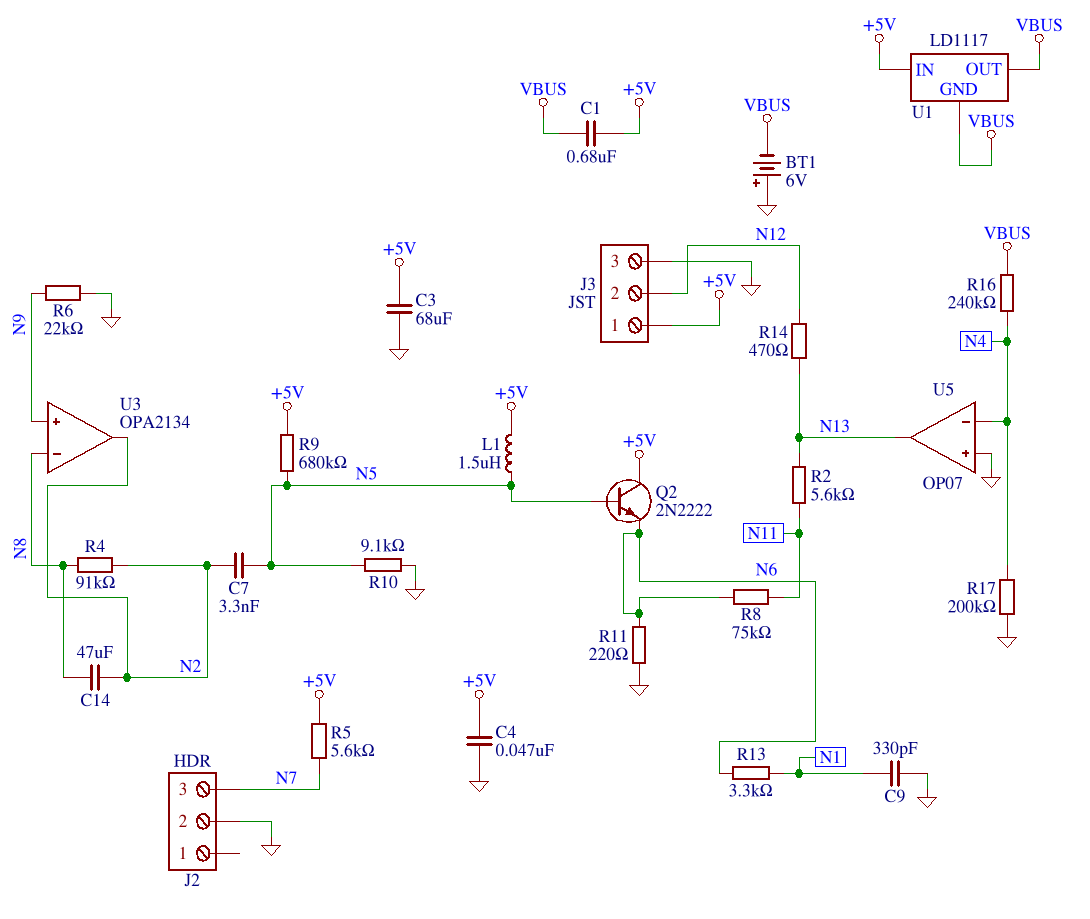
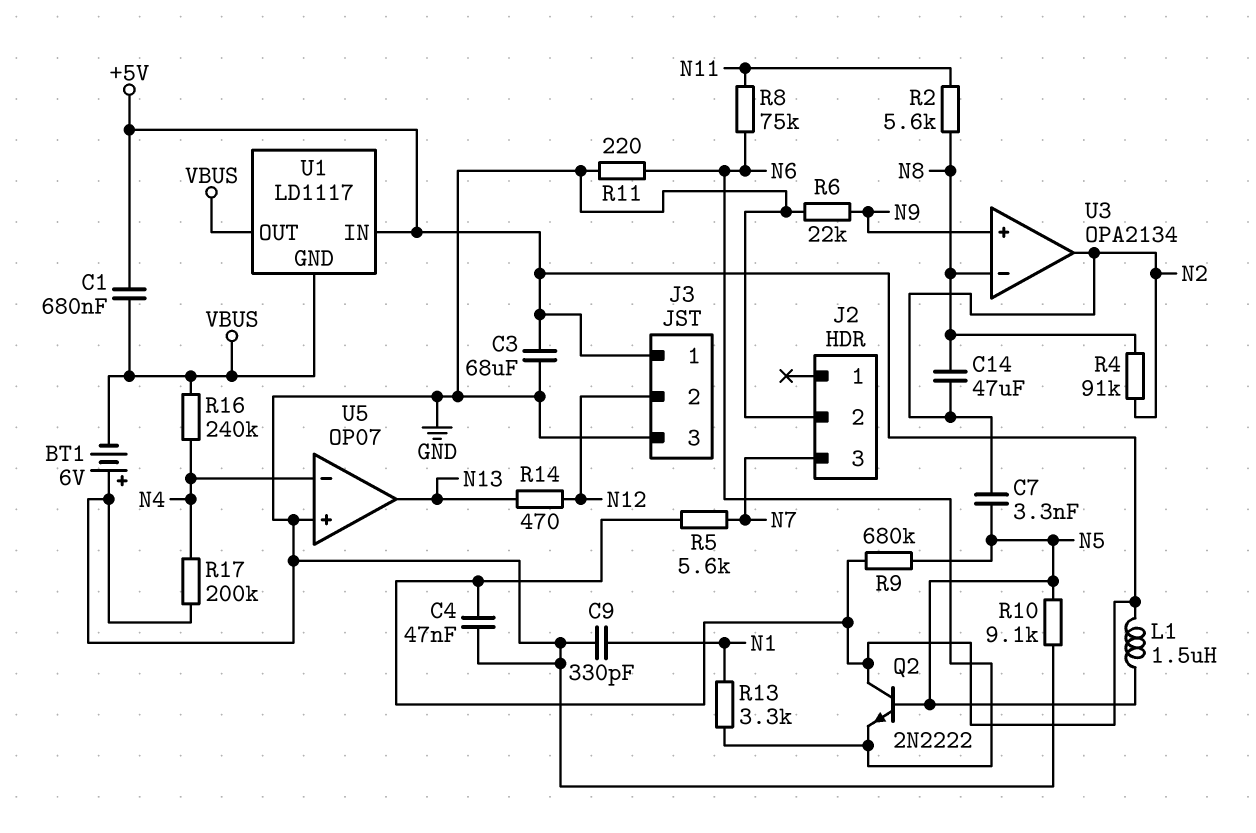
R2: 5.6k (N11, N13) -> 5.6k (N8, N11)

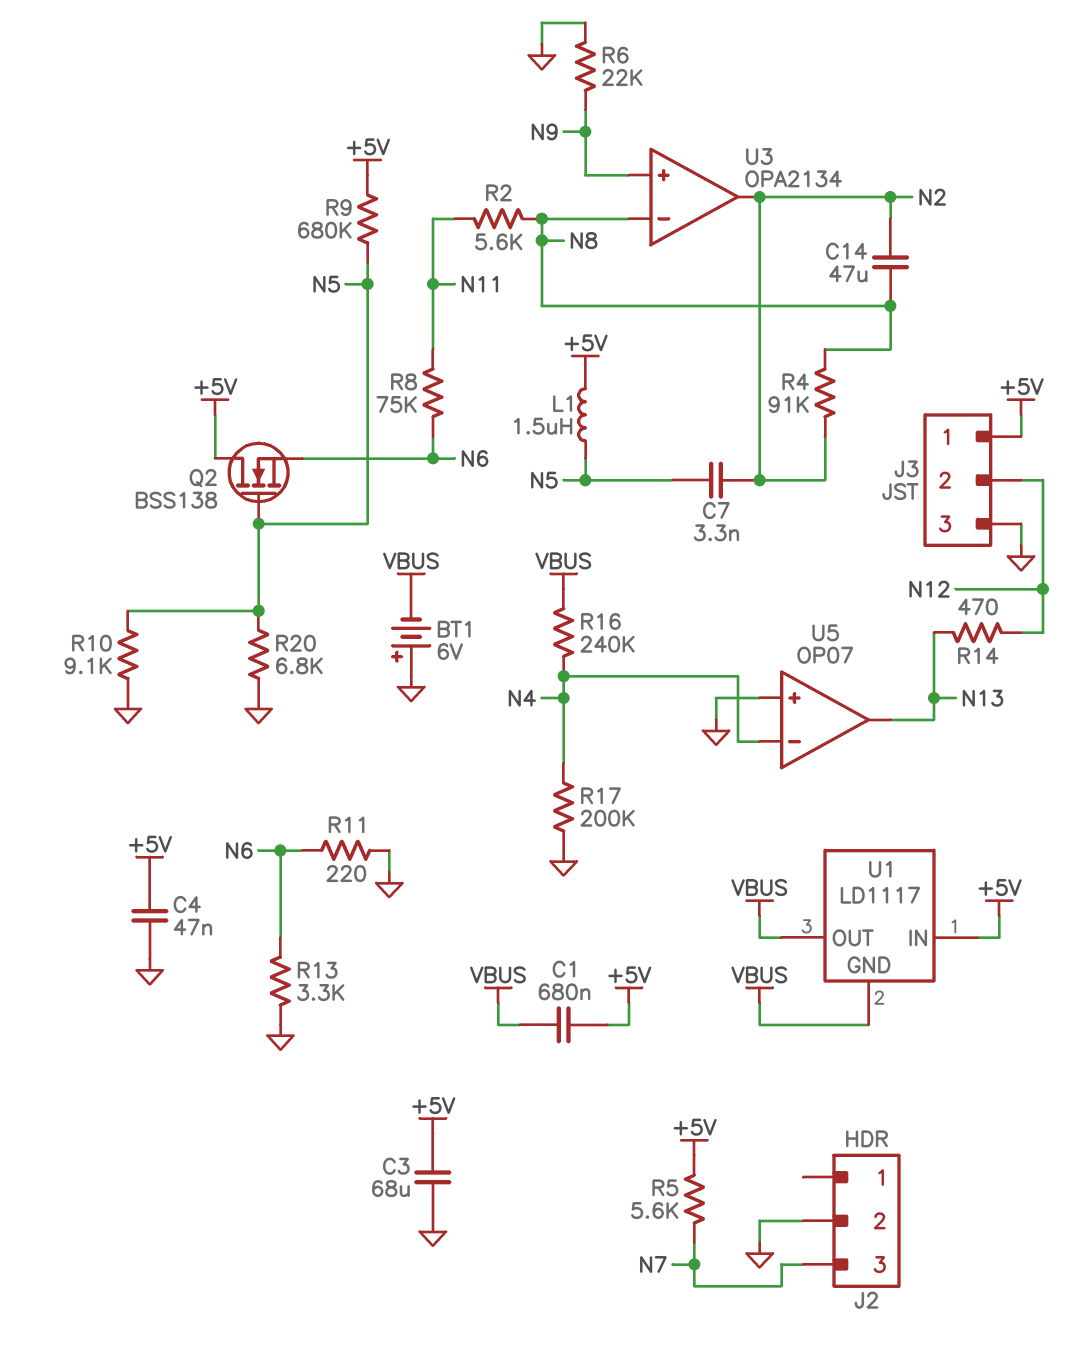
C9: 330pF (GND, N1) -> none
Q2: NPN 2N2222 (B N5, C +5V, E N6) -> NMOS BSS138 (G N5, D +5V, S N6)
R13: 3.3k (N1, N6) -> 3.3k (GND, N6)
R20: none -> 6.8k (GND, N5)

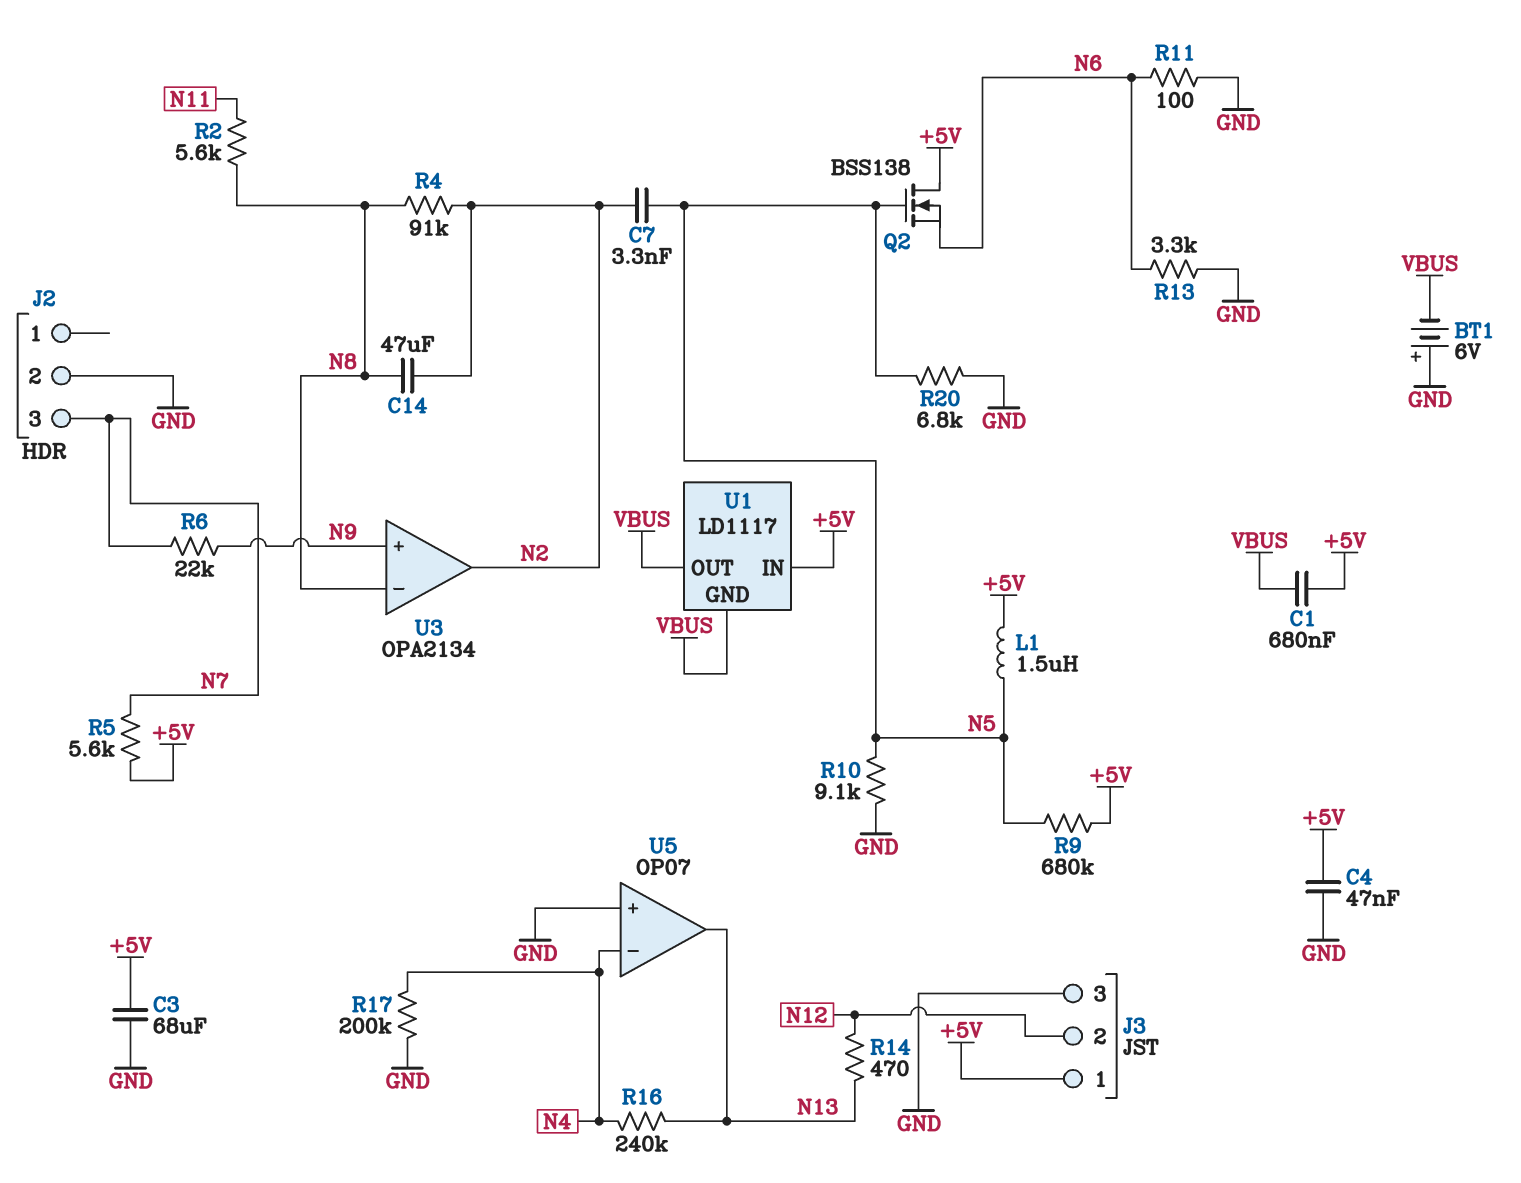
R6: 22k (GND, N9) -> 22k (N7, N9)
R8: 75k (N6, N11) -> none
R11: 220 (GND, N6) -> 100 (GND, N6)
R16: 240k (N4, VBUS) -> 240k (N4, N13)

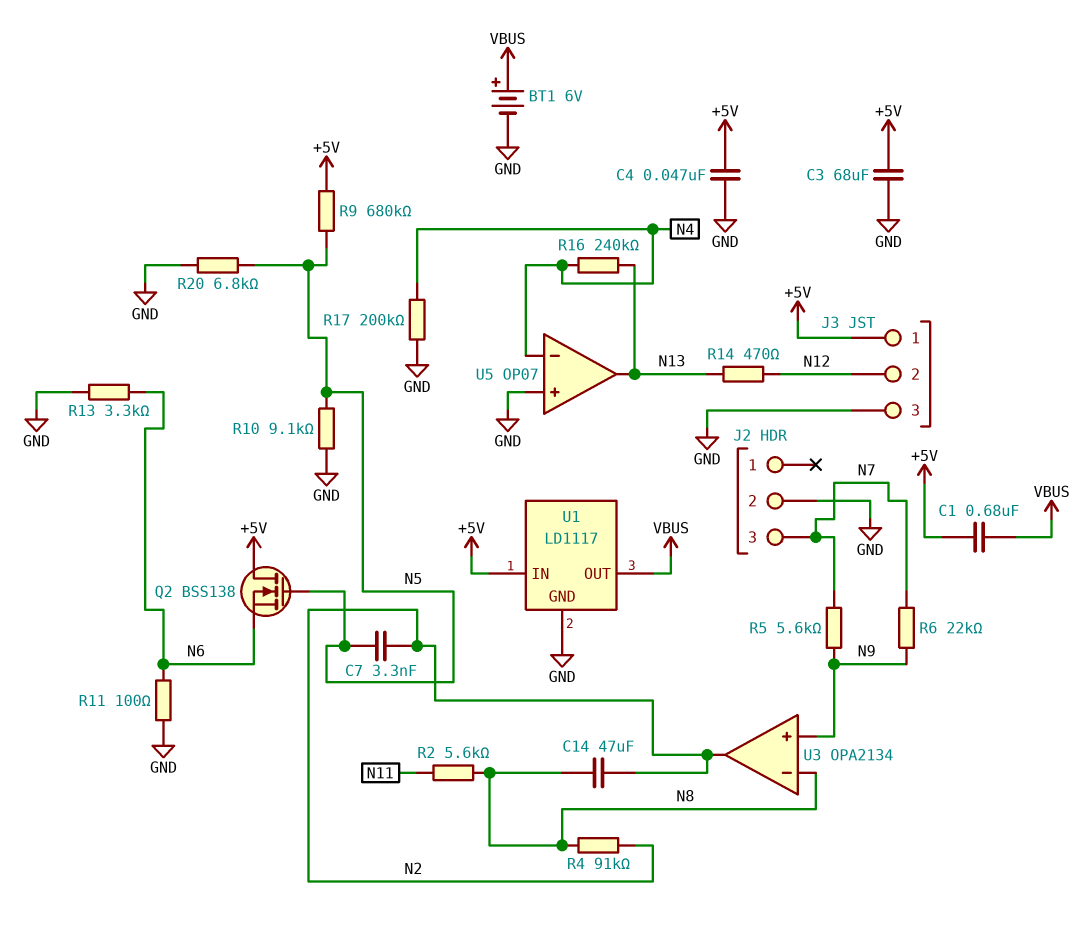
BT1: 6V (plus GND, minus VBUS) -> 6V (plus VBUS, minus GND)
L1: 1.5uH (+5V, N5) -> none
R5: 5.6k (+5V, N7) -> 5.6k (N7, N9)
U1 pin GND: VBUS -> GND

